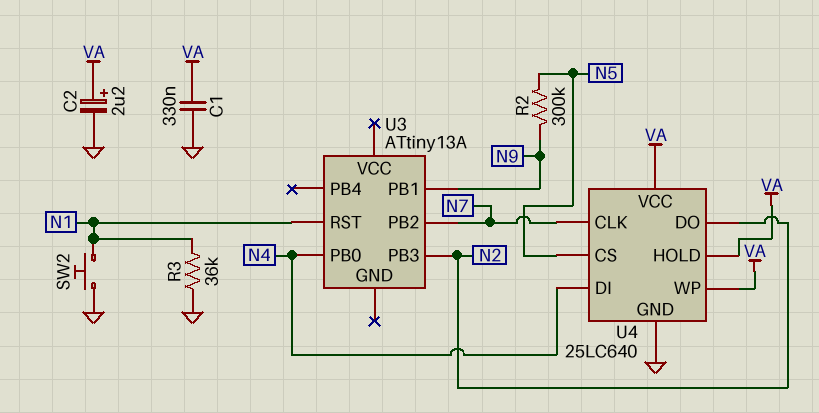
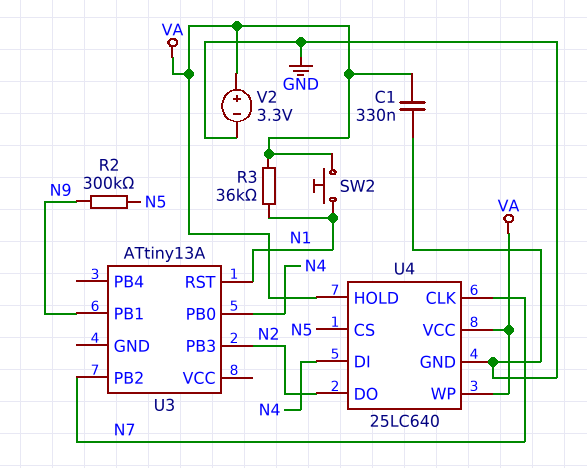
C2: 2.2uF (plus VA, minus GND) -> none
R3: 36k (GND, N1) -> 36k (N1, VA)
SW2: button (GND, N1) -> button (N1, VA)
V2: none -> 3.3V (plus VA, minus GND)

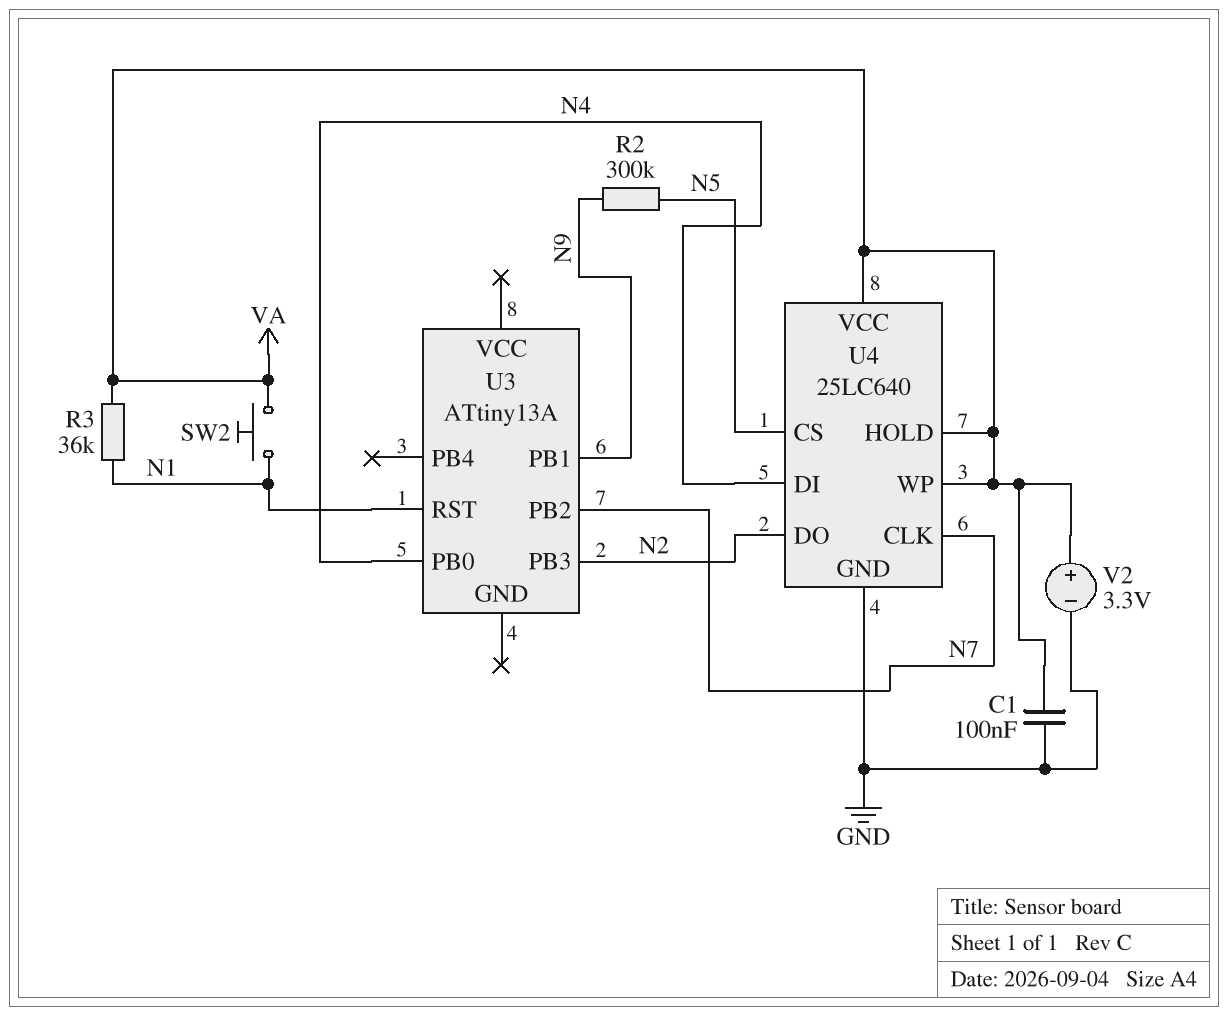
C1: 330nF (GND, VA) -> 100nF (GND, VA)

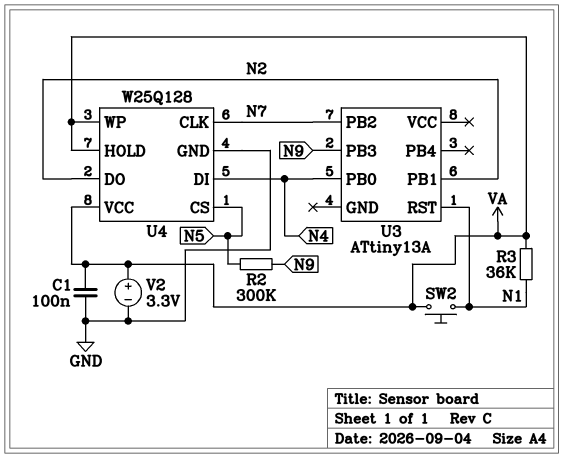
U3 pin PB1: N9 -> N2
U3 pin PB3: N2 -> N9
U4: 25LC640 -> W25Q128

